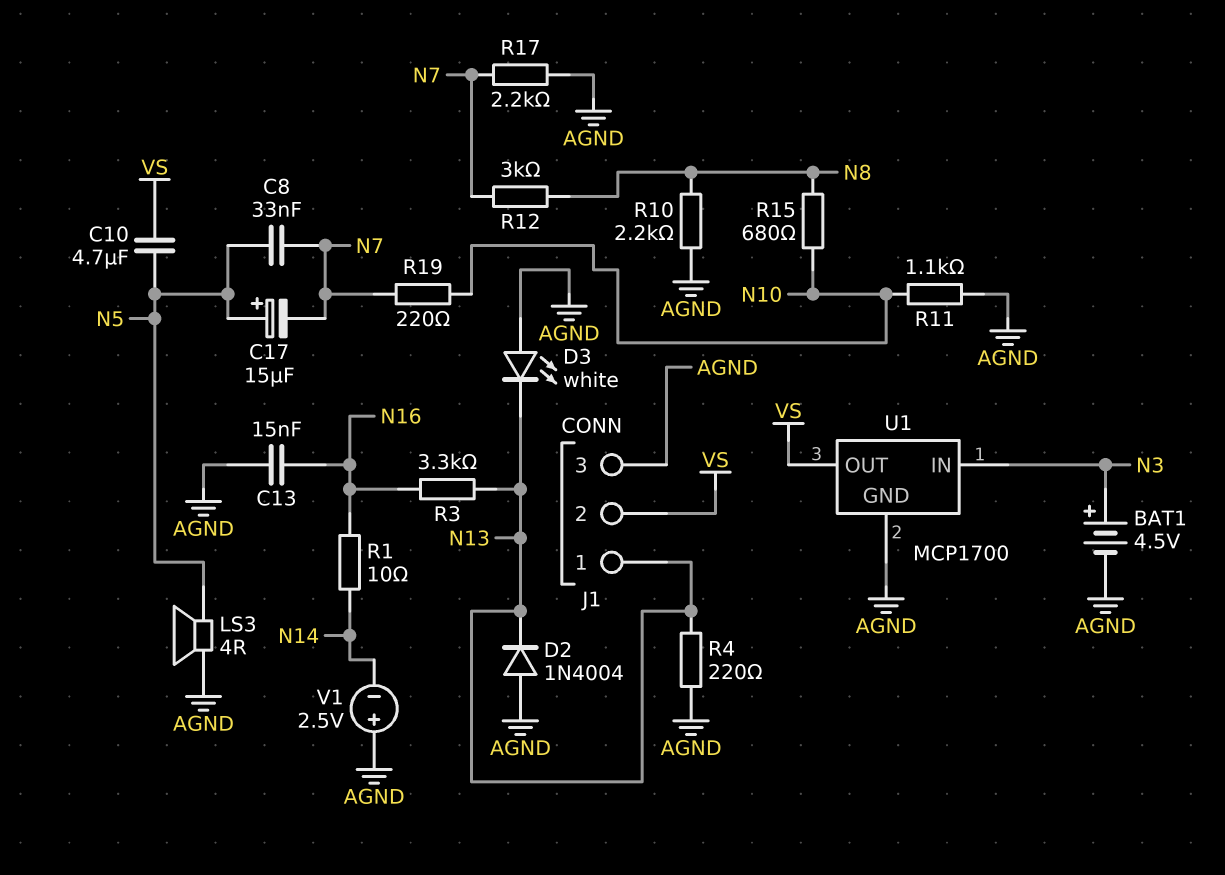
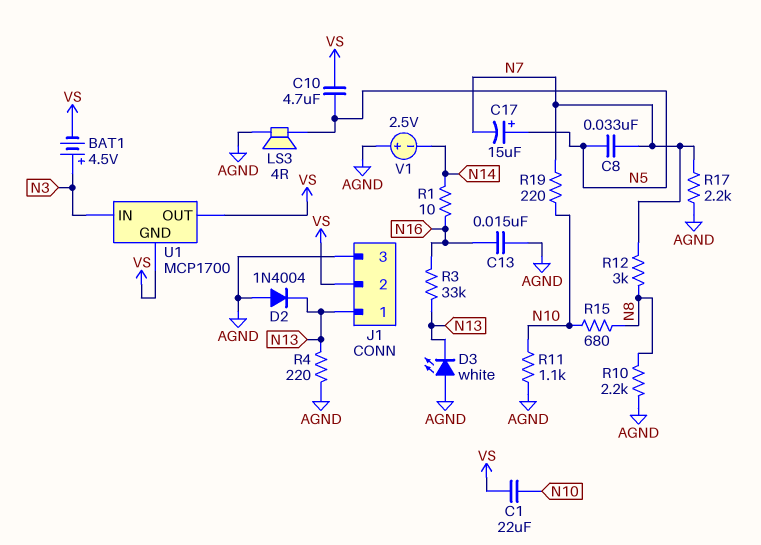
BAT1: 4.5V (plus N3, minus AGND) -> 4.5V (plus N3, minus VS)
C1: none -> 22uF (N10, VS)
R3: 3.3k (N13, N16) -> 33k (N13, N16)
U1 pin GND: AGND -> VS

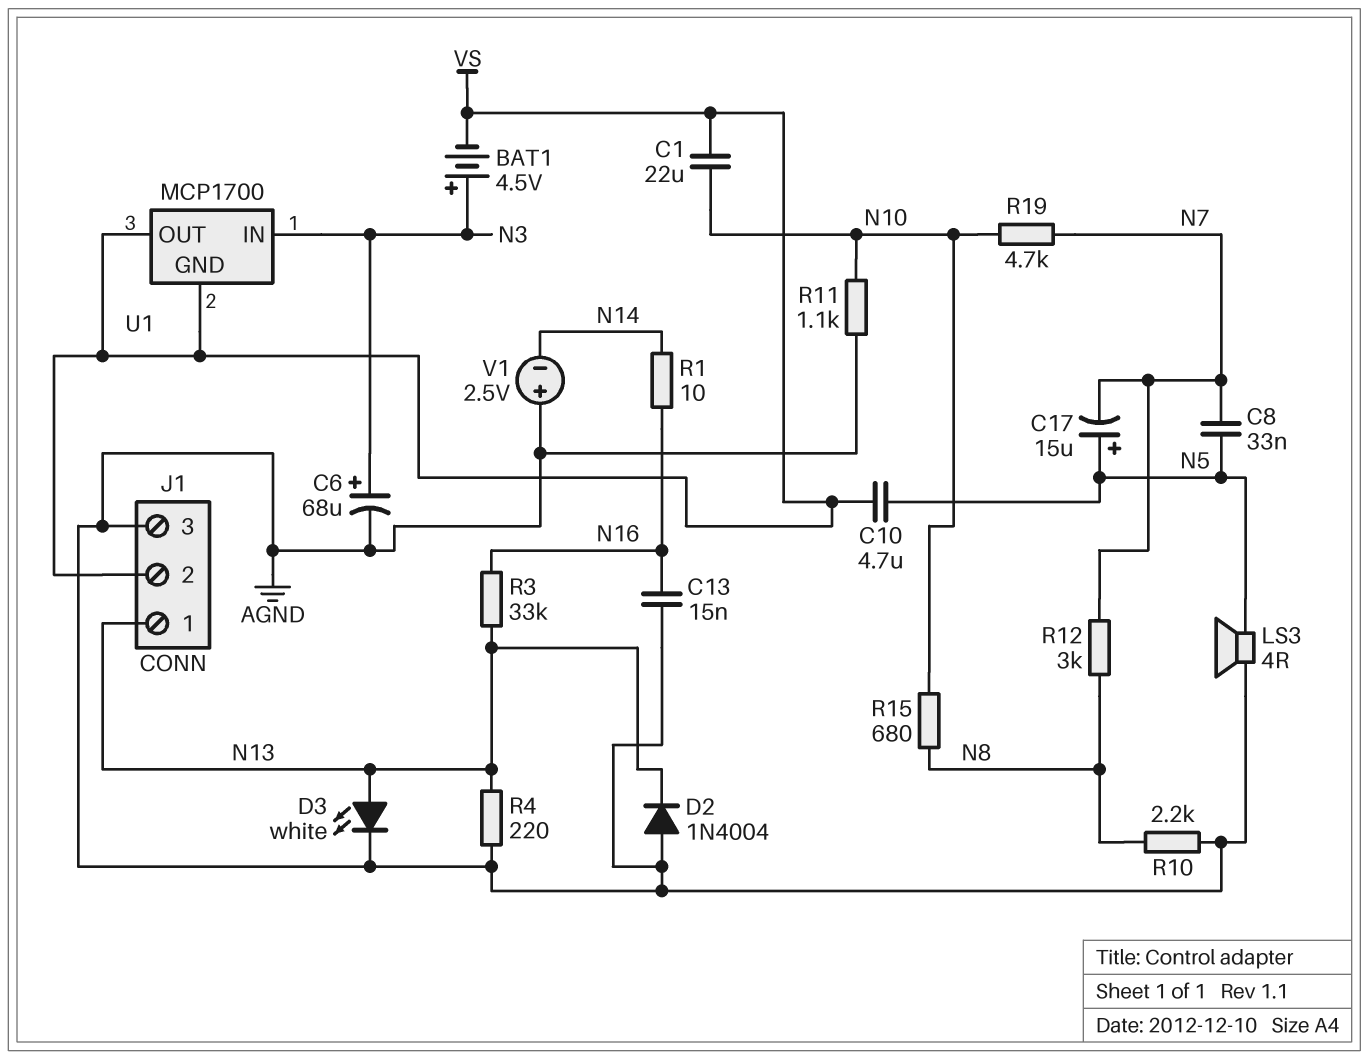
C6: none -> 68uF (plus N3, minus AGND)
D3: LED white (A AGND, K N13) -> LED white (A N13, K AGND)
R17: 2.2k (AGND, N7) -> none
R19: 220 (N7, N10) -> 4.7k (N7, N10)

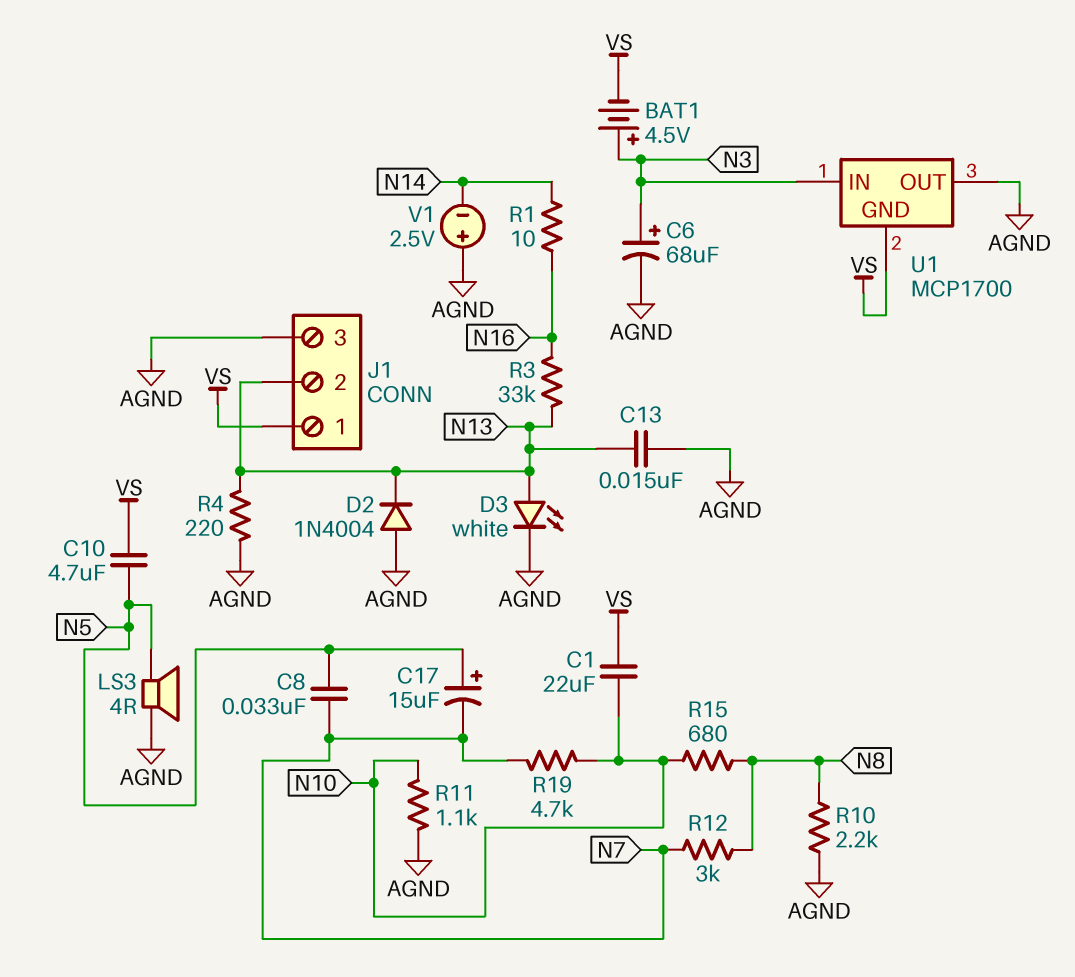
C13: 15nF (AGND, N16) -> 15nF (AGND, N13)
J1 pin 1: N13 -> VS
J1 pin 2: VS -> N13
U1 pin OUT: VS -> AGND

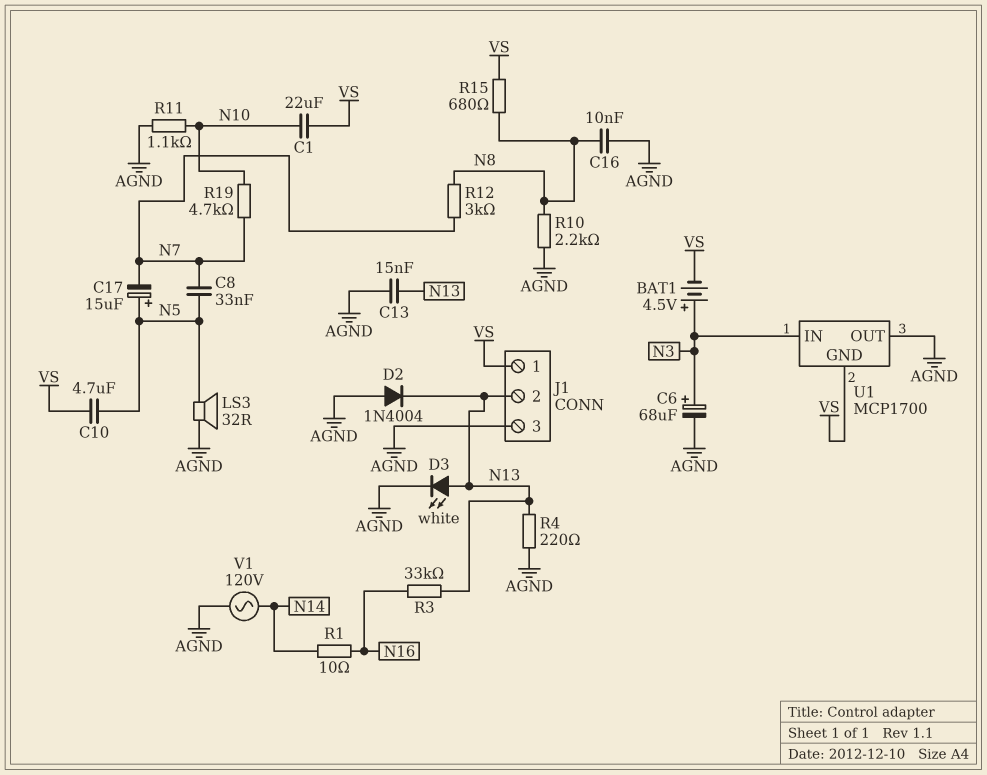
C16: none -> 10nF (AGND, N8)
LS3: speaker 4R (AGND, N5) -> speaker 32R (AGND, N5)
R15: 680 (N8, N10) -> 680 (N8, VS)
V1: 2.5V (plus AGND, minus N14) -> AC 120V (AGND, N14)

